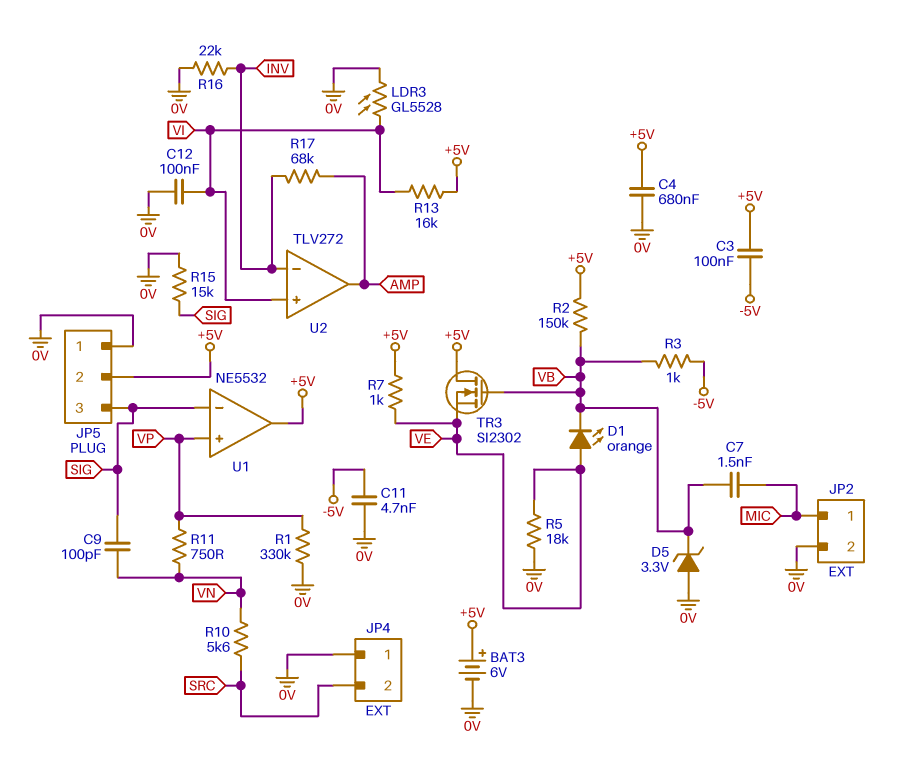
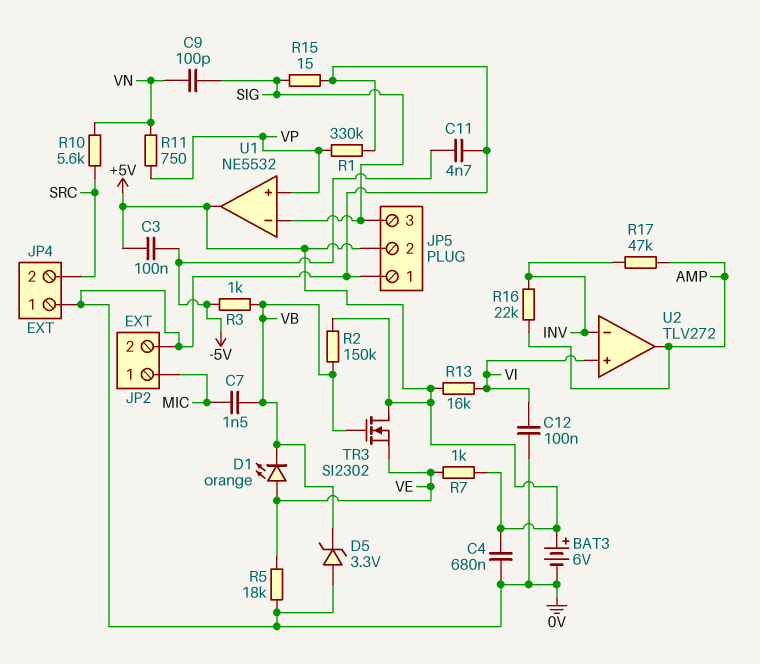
LDR3: GL5528 (0V, VI) -> none
R15: 15k (0V, SIG) -> 15 (0V, SIG)
R16: 22k (0V, INV) -> 22k (AMP, INV)
R17: 68k (AMP, INV) -> 47k (AMP, INV)

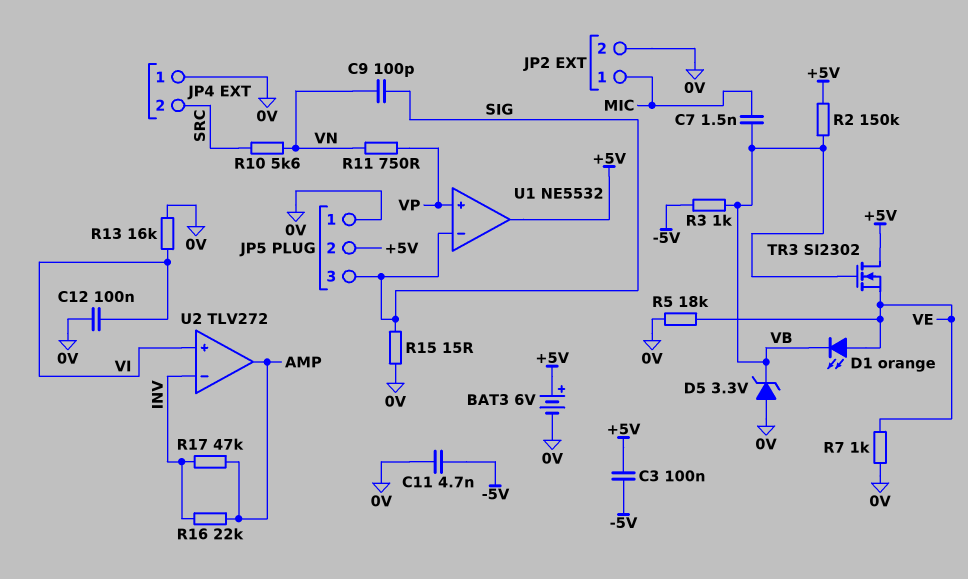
C4: 680nF (+5V, 0V) -> none
R1: 330k (0V, VP) -> none
R7: 1k (+5V, VE) -> 1k (0V, VE)
R13: 16k (+5V, VI) -> 16k (0V, VI)

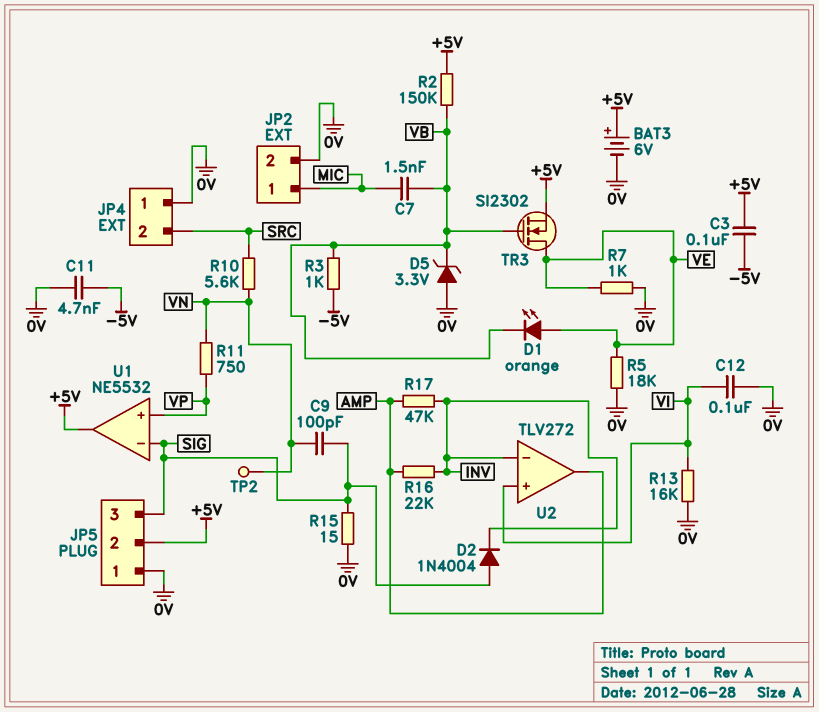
D2: none -> diode 1N4004 (A SIG, K INV)
TP2: none -> test point (VN)
TR3: NMOS SI2302 (G VB, D +5V, S VE) -> NMOS SI2302 (G VB, D VE, S +5V)

